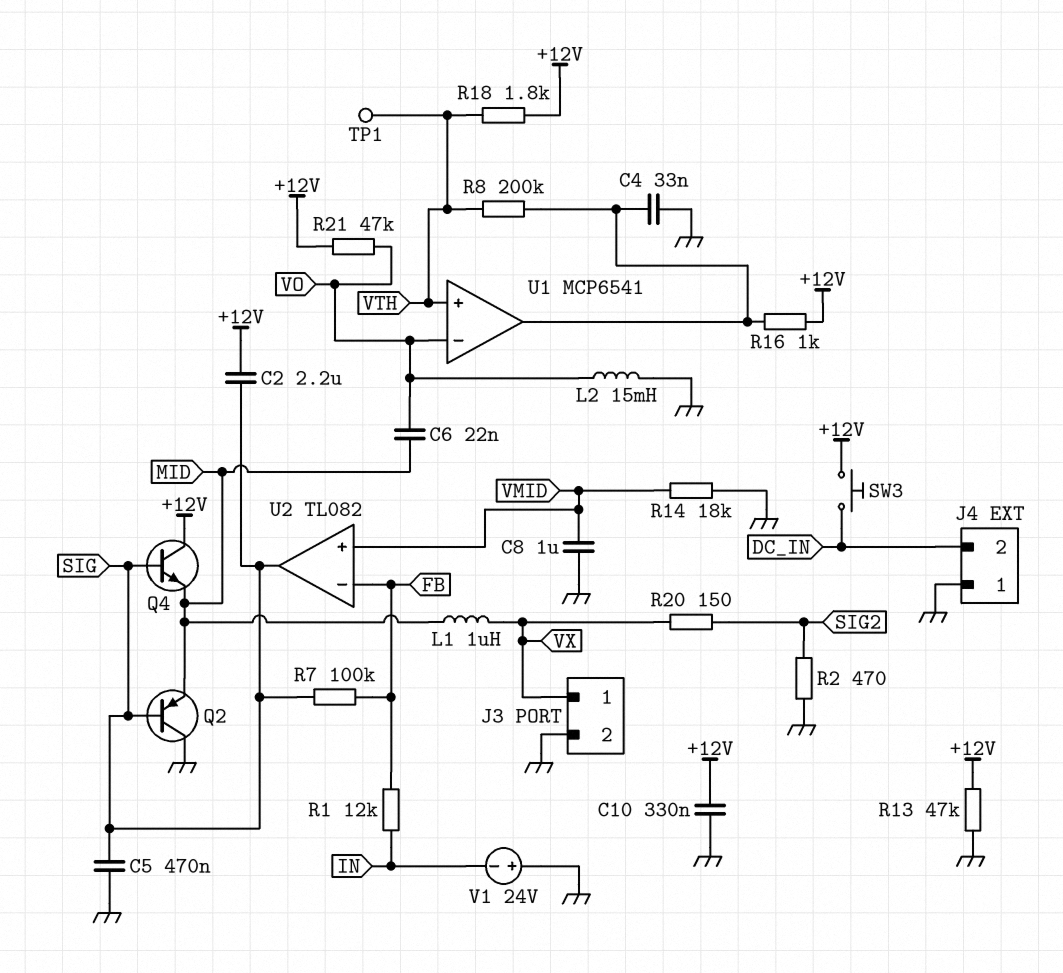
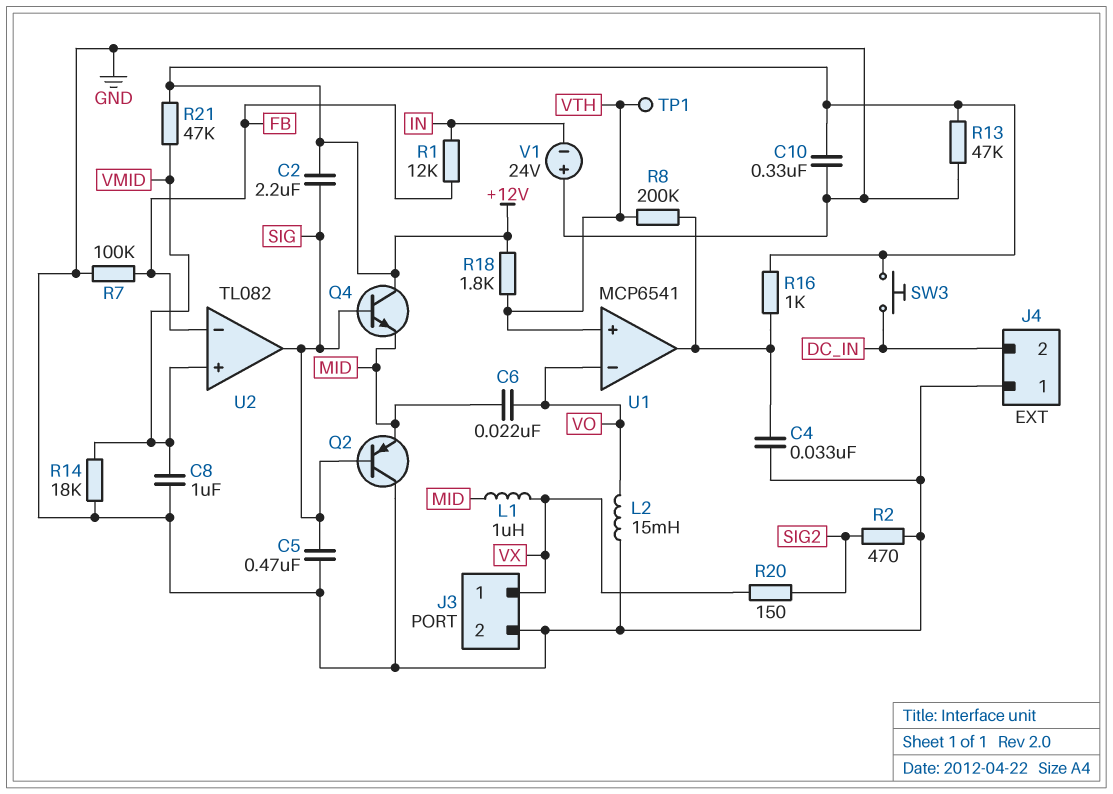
R7: 100k (FB, SIG) -> 100k (FB, GND)
R21: 47k (+12V, VO) -> 47k (+12V, VMID)

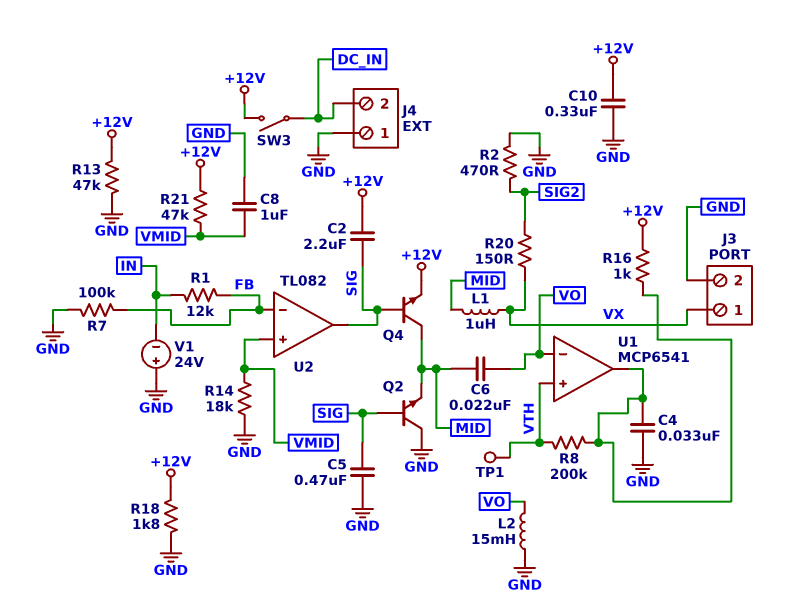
Q2: PNP (B SIG, C GND, E MID) -> NPN (B SIG, C GND, E MID)
Q4: NPN (B SIG, C +12V, E MID) -> NPN (B SIG, C MID, E +12V)
R18: 1.8k (+12V, VTH) -> 1.8k (+12V, GND)
SW3: button (+12V, DC_IN) -> switch (+12V, DC_IN)

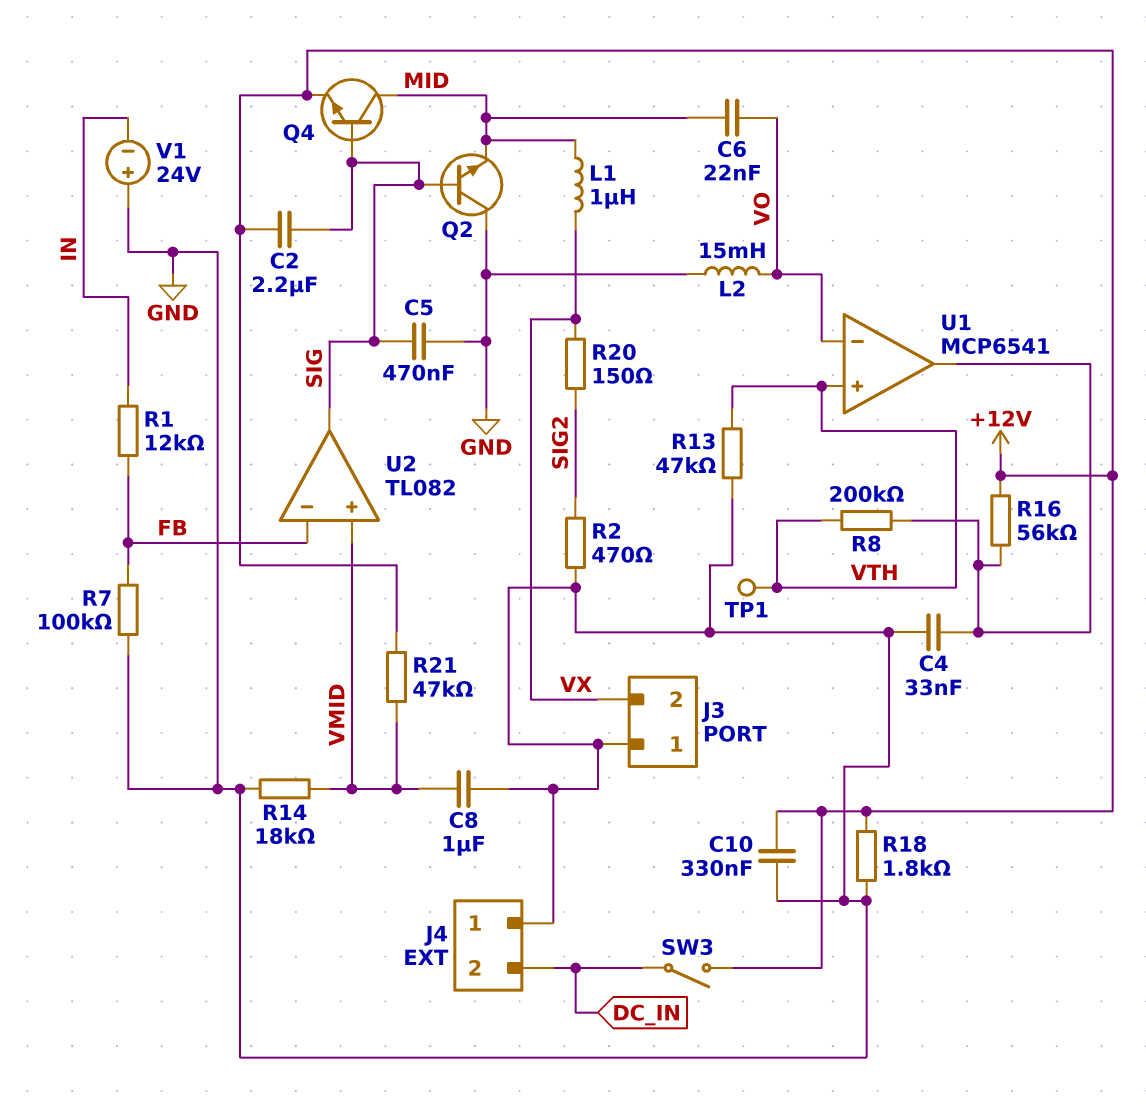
J3 pin 1: VX -> GND
J3 pin 2: GND -> VX
R13: 47k (+12V, GND) -> 47k (GND, VTH)
R16: 1k (+12V, U1/out) -> 56k (+12V, U1/out)

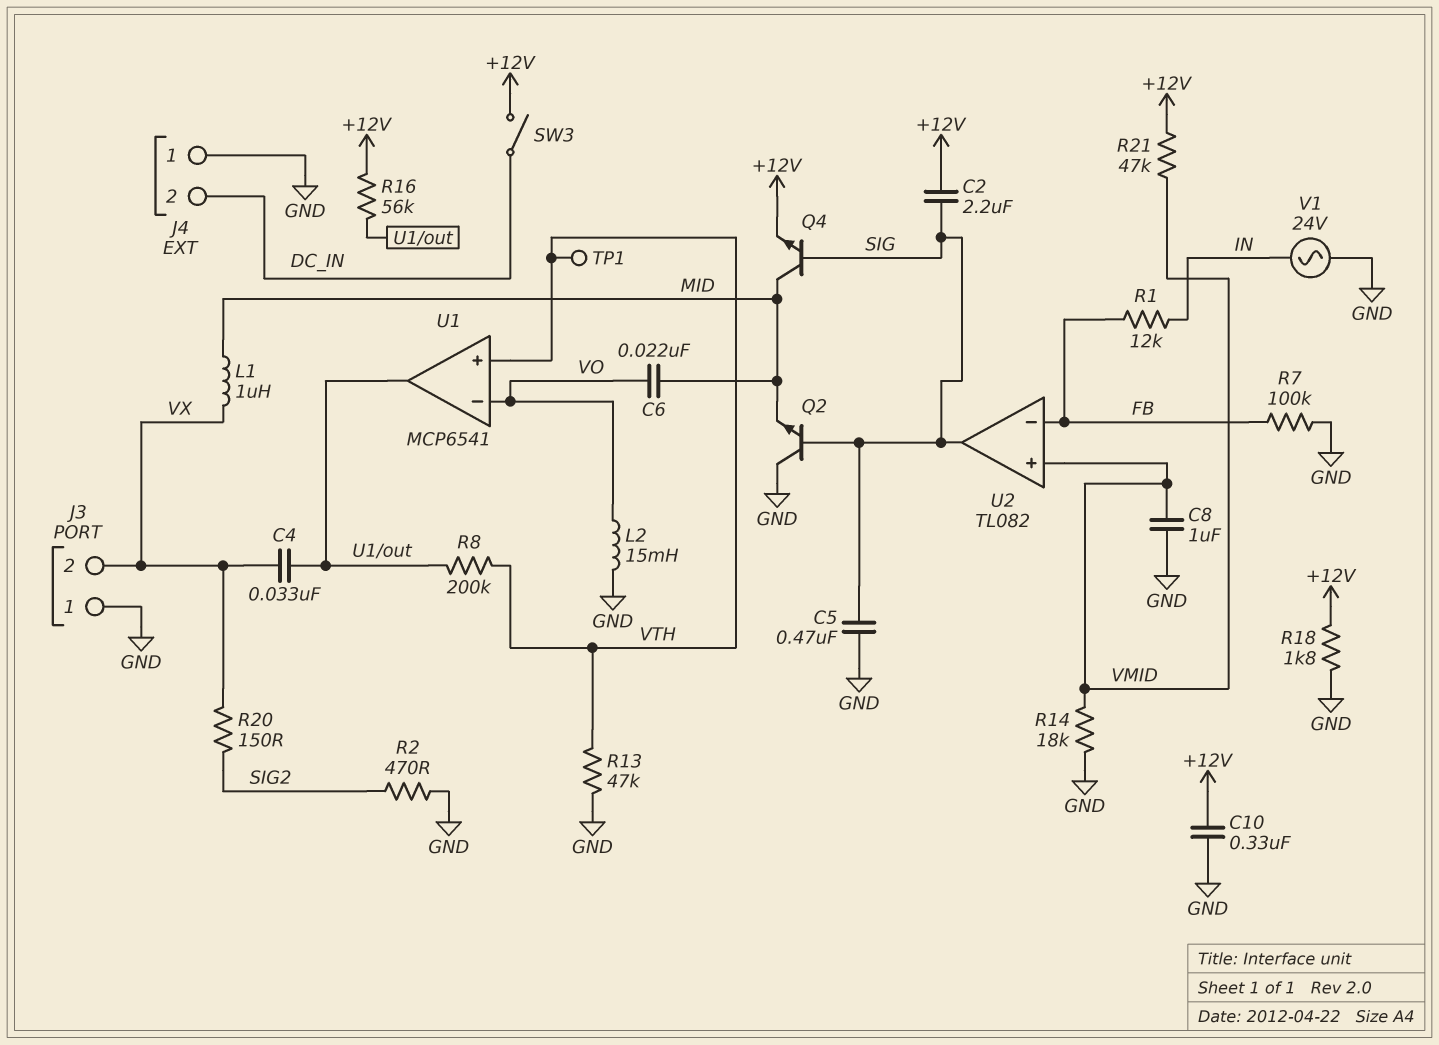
C4: 33nF (GND, U1/out) -> 33nF (U1/out, VX)
V1: 24V (plus GND, minus IN) -> AC 24V (GND, IN)

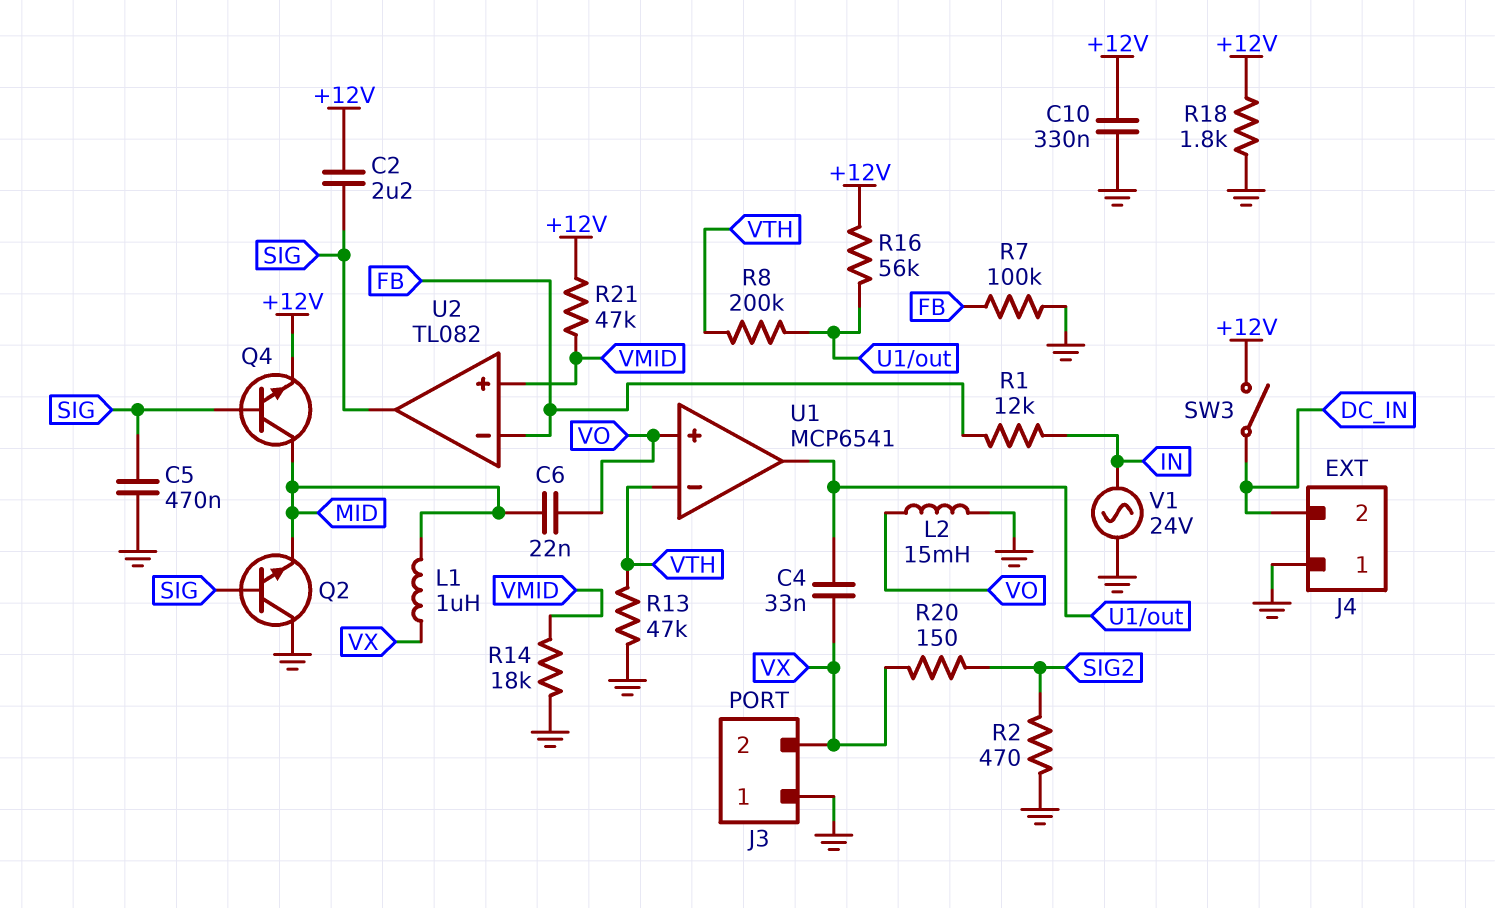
C8: 1uF (GND, VMID) -> none
TP1: test point (VTH) -> none
U1 pin in+: VTH -> VO
U1 pin in-: VO -> VTH

